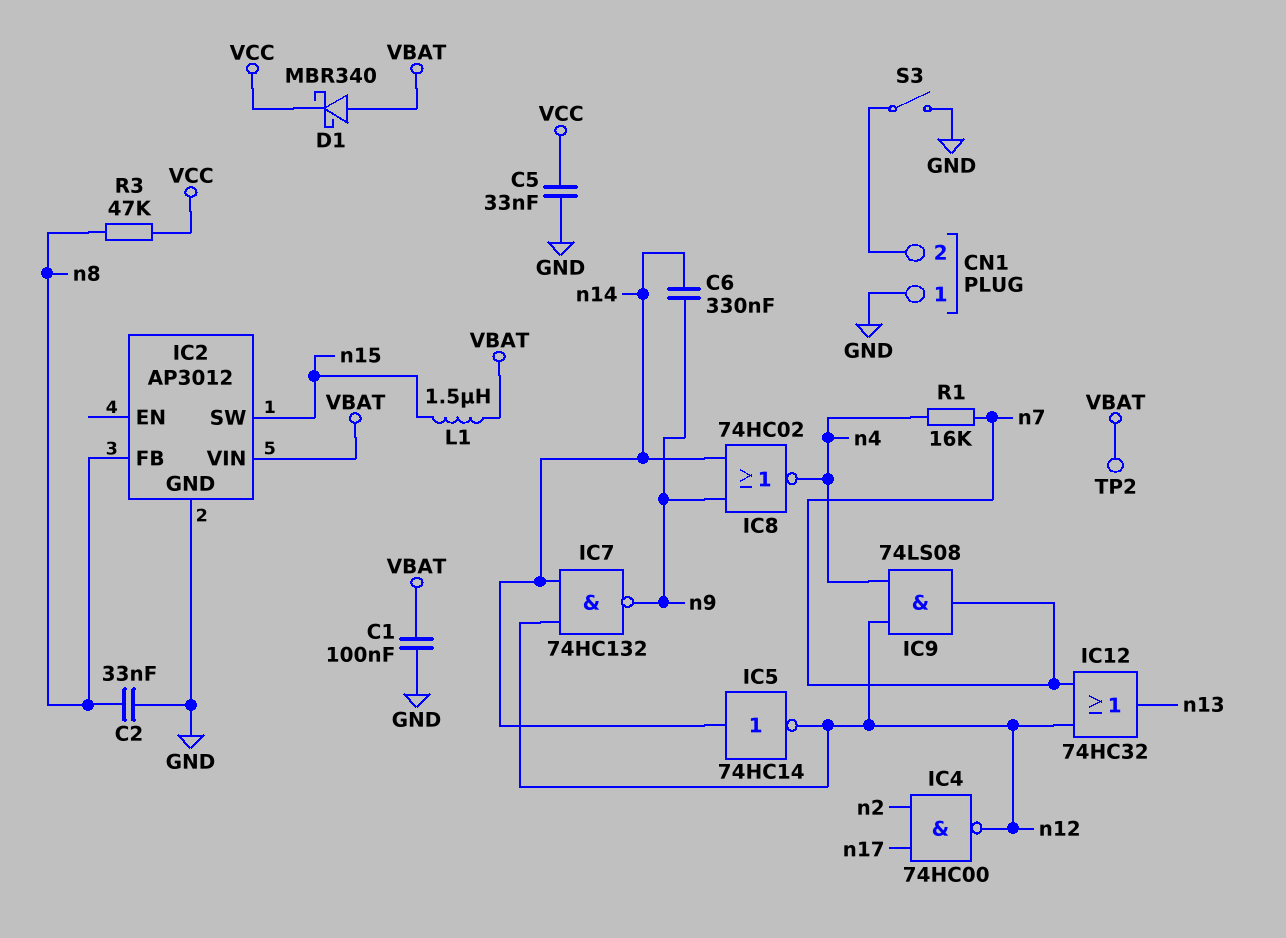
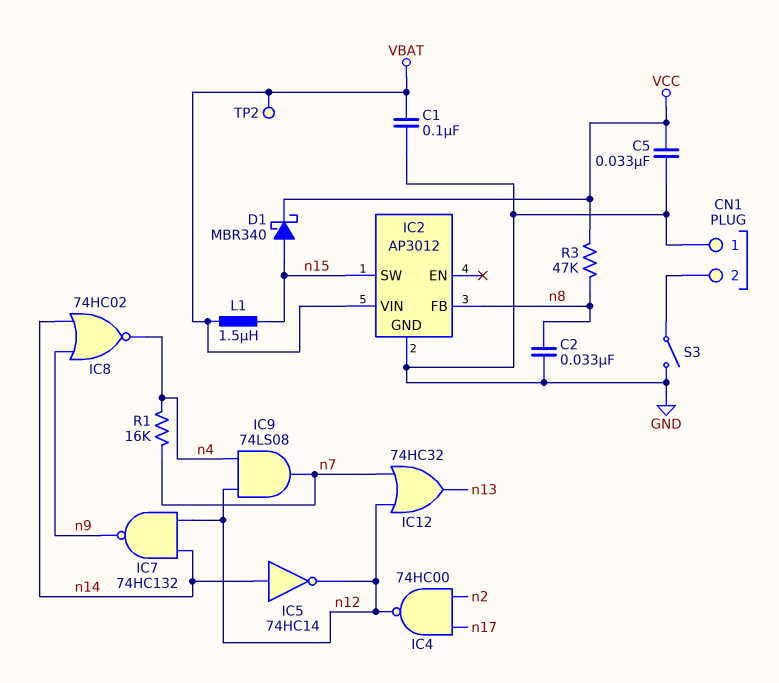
C6: 330nF (n9, n14) -> none
D1: schottky MBR340 (A VBAT, K VCC) -> schottky MBR340 (A n15, K VCC)

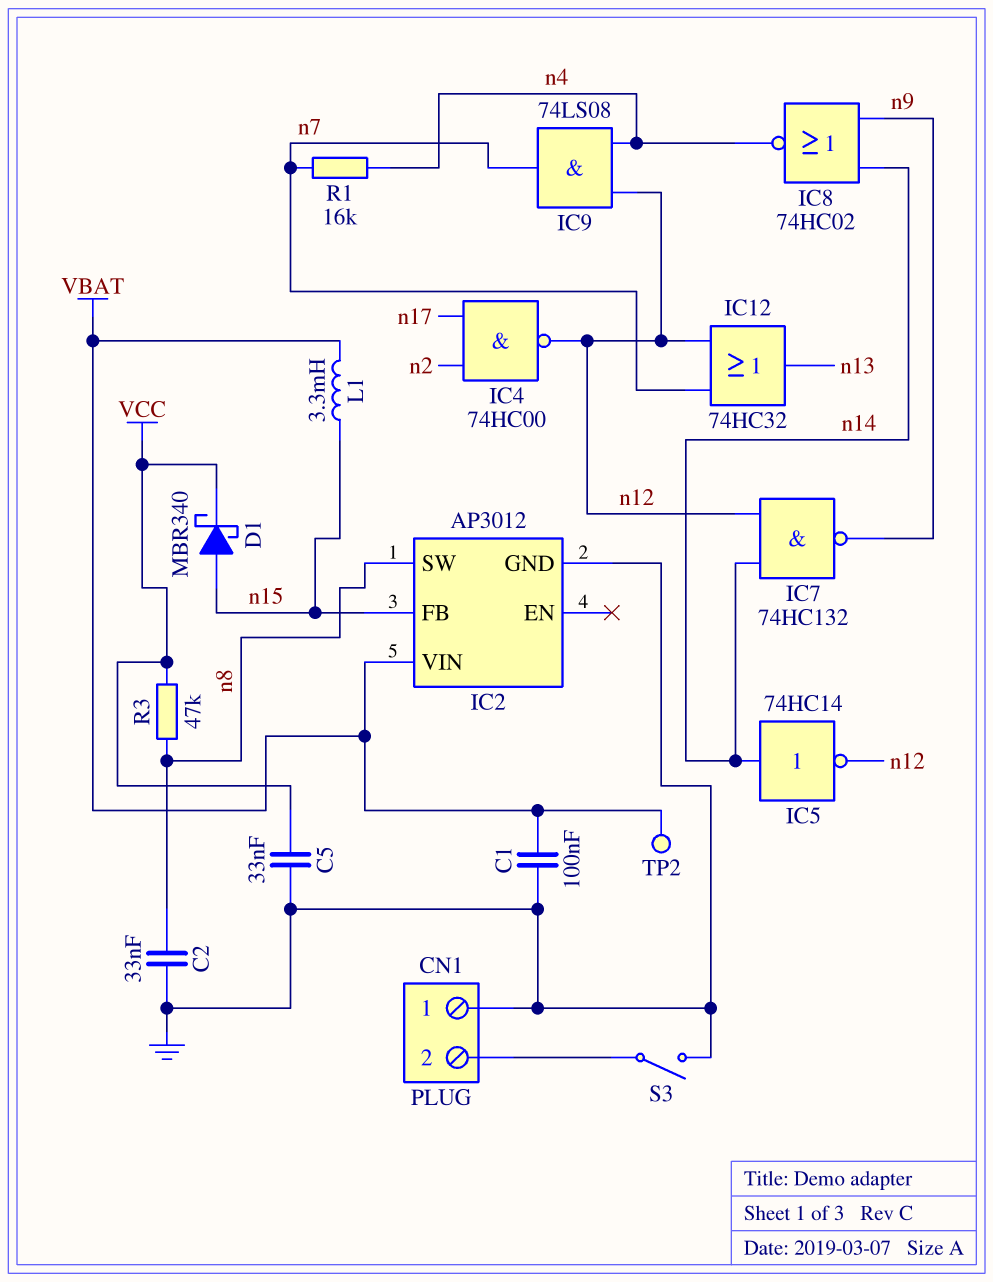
IC2 pin FB: n8 -> n15
IC2 pin SW: n15 -> n8
L1: 1.5uH (VBAT, n15) -> 3.3mH (VBAT, n15)

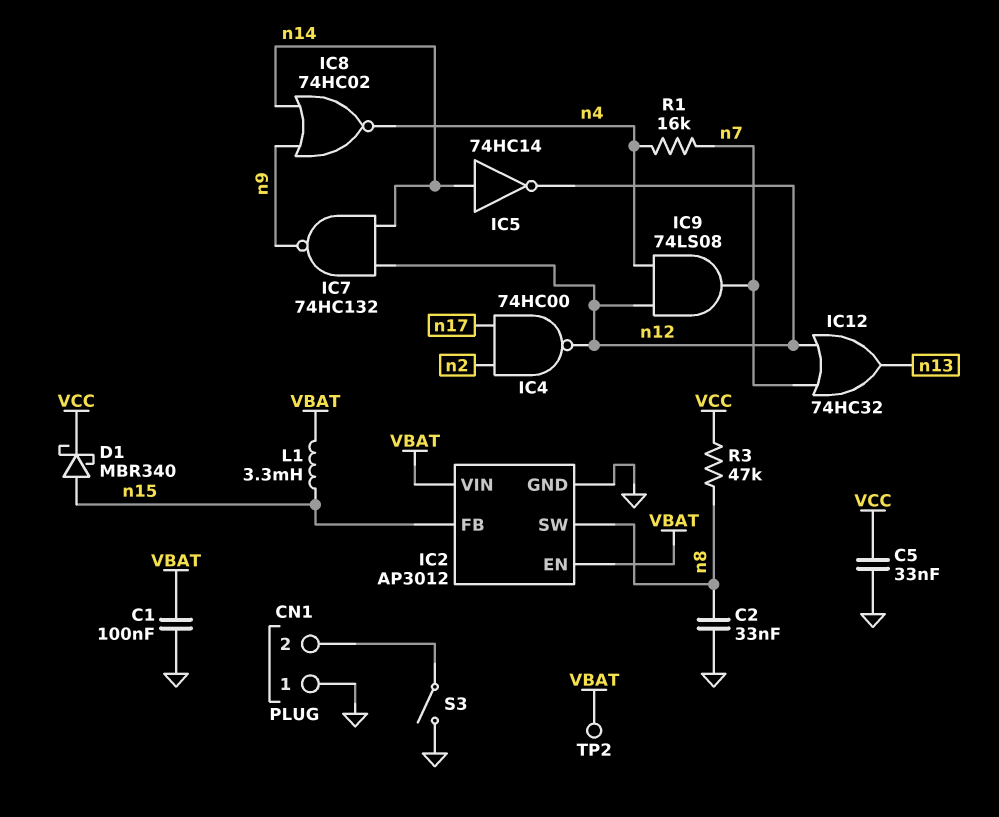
IC2 pin EN: none -> VBAT

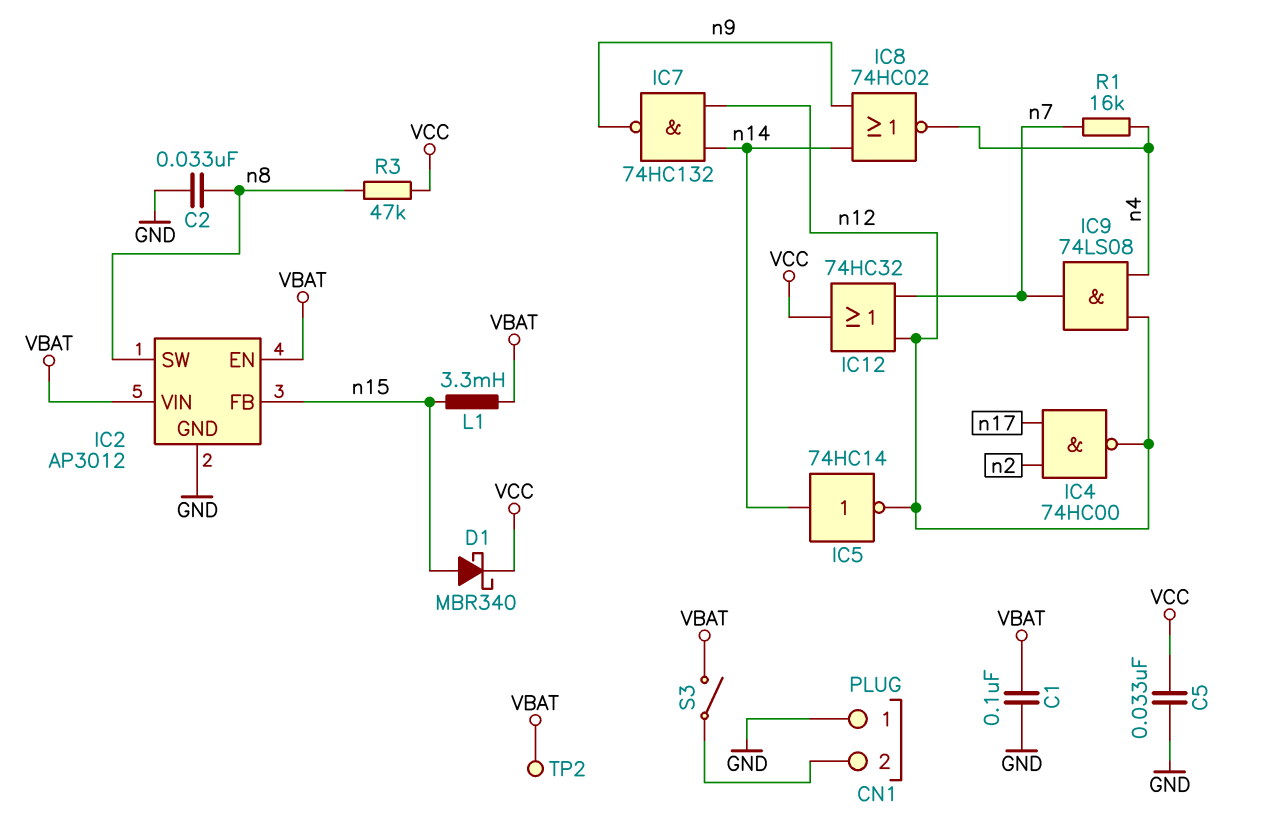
IC12: OR 74HC32 (in n7, in n12, out n13) -> OR 74HC32 (in n7, in n12, out VCC)
S3: switch (CN1/2, GND) -> switch (CN1/2, VBAT)

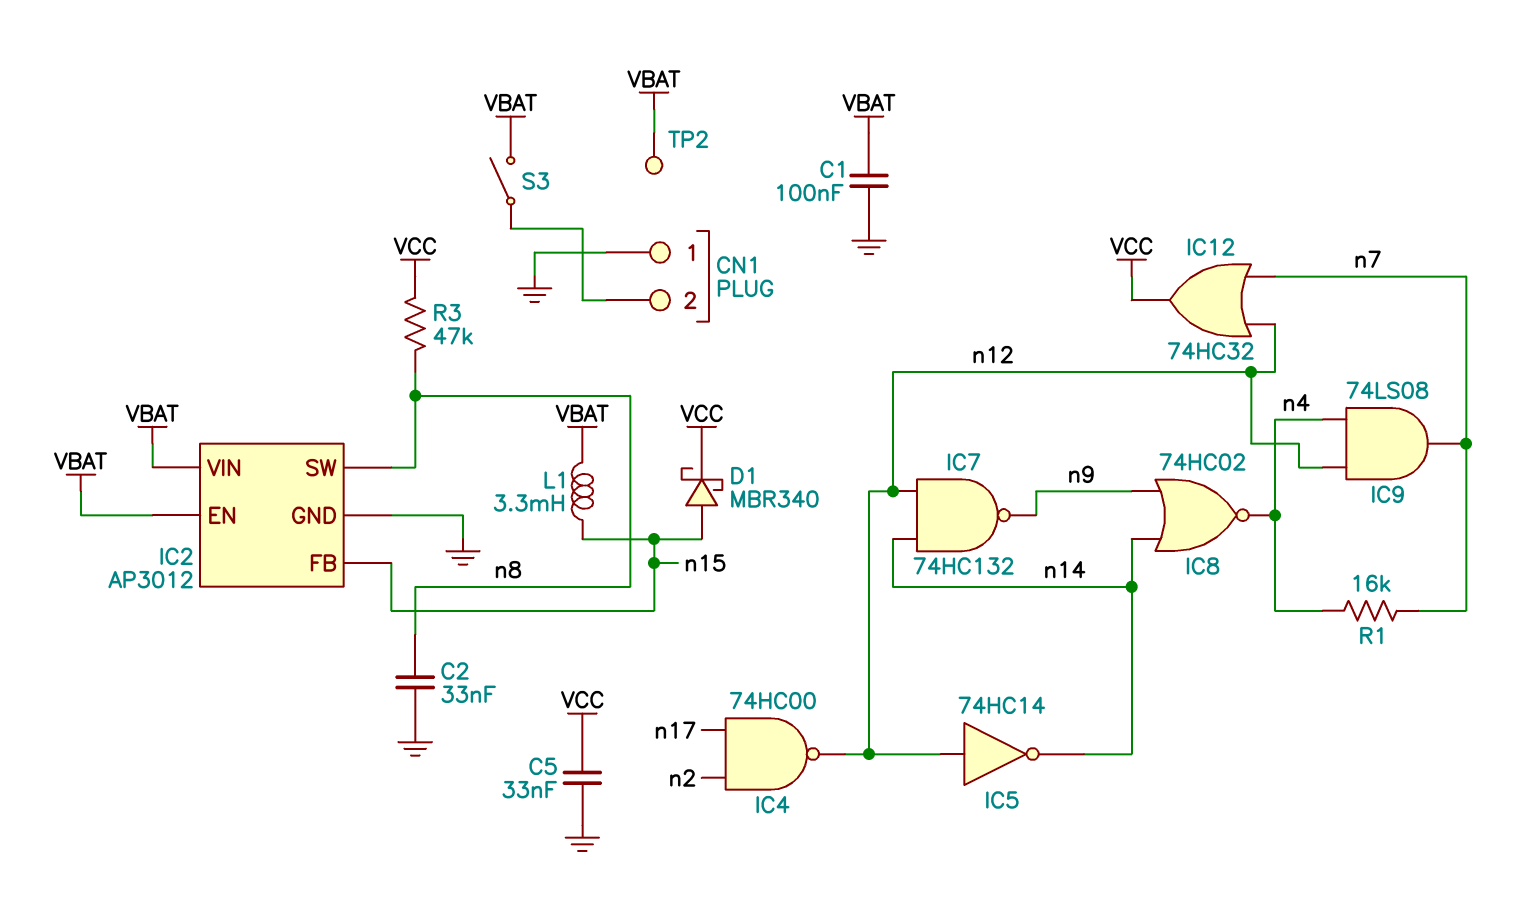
IC5: NOT 74HC14 (in n14, out n12) -> NOT 74HC14 (in n12, out n14)

